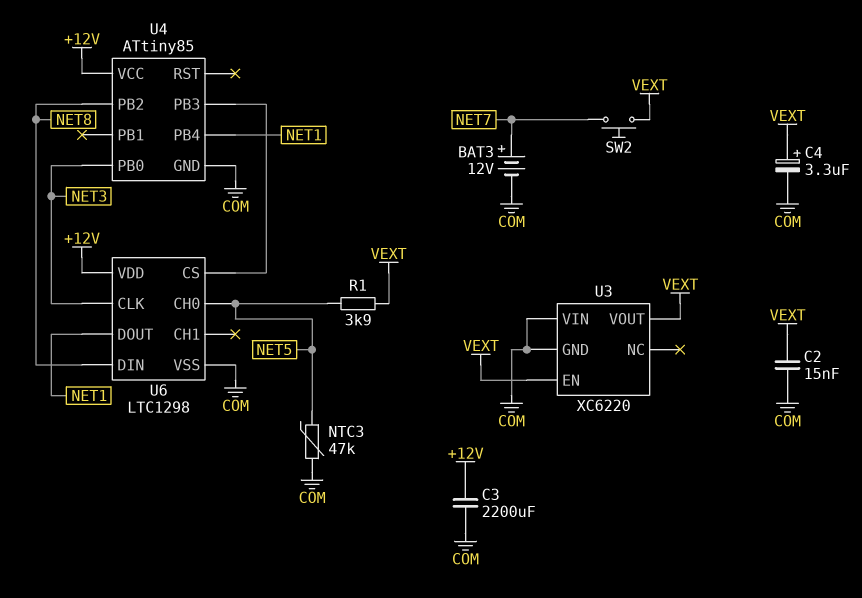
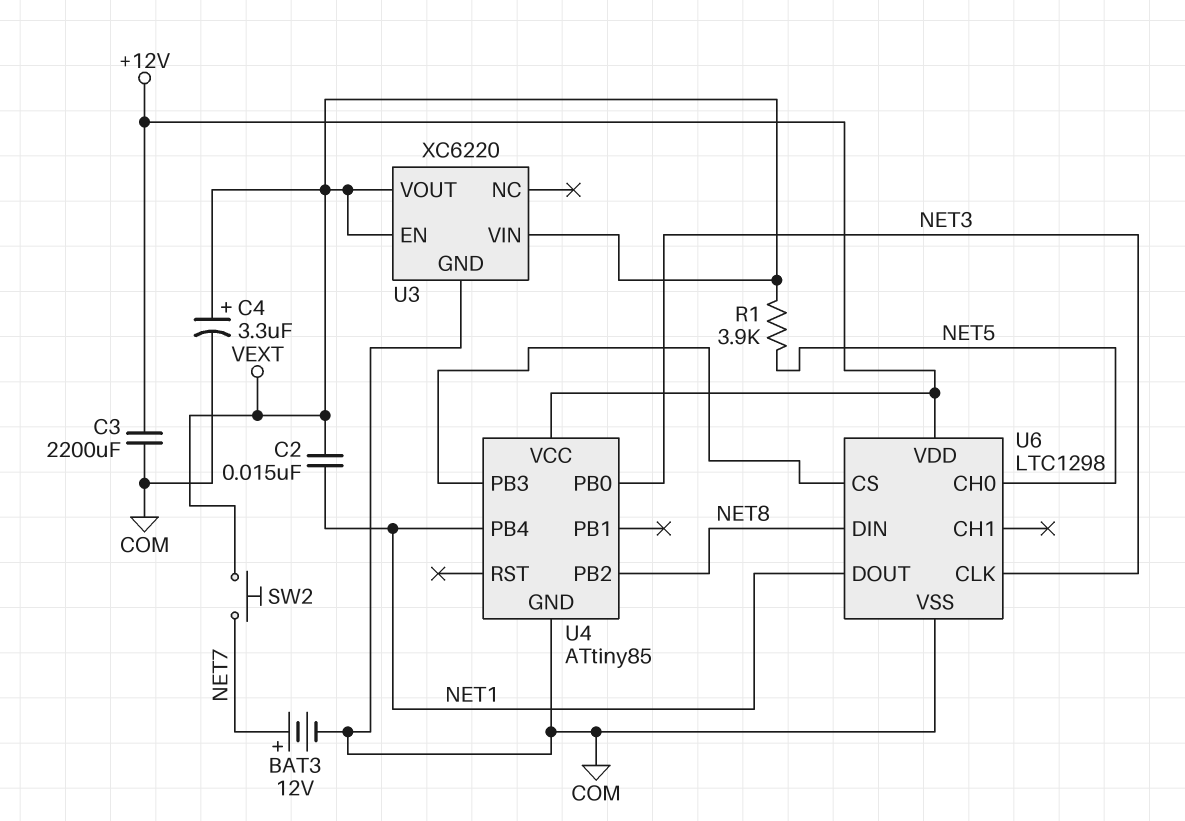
C2: 15nF (COM, VEXT) -> 15nF (NET1, VEXT)
NTC3: 47k (COM, NET5) -> none
U3 pin VIN: COM -> VEXT

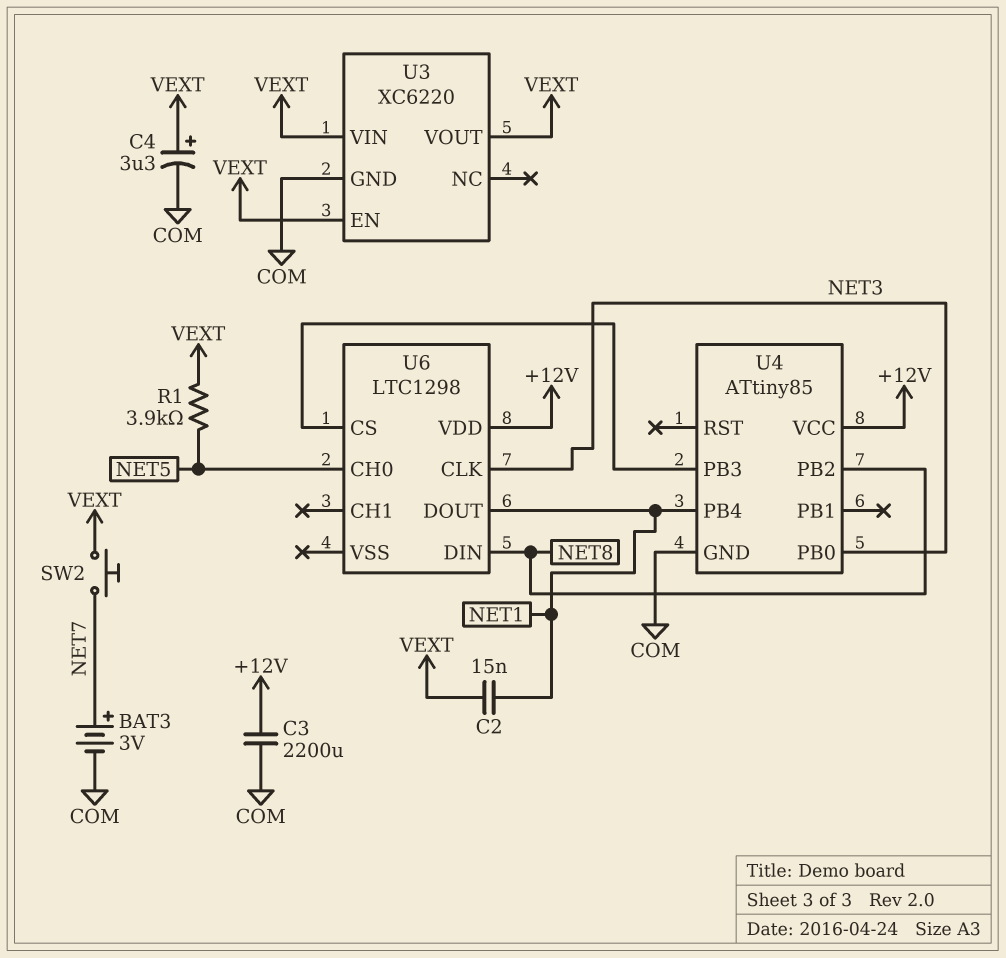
BAT3: 12V (plus NET7, minus COM) -> 3V (plus NET7, minus COM)
U6 pin VSS: COM -> none

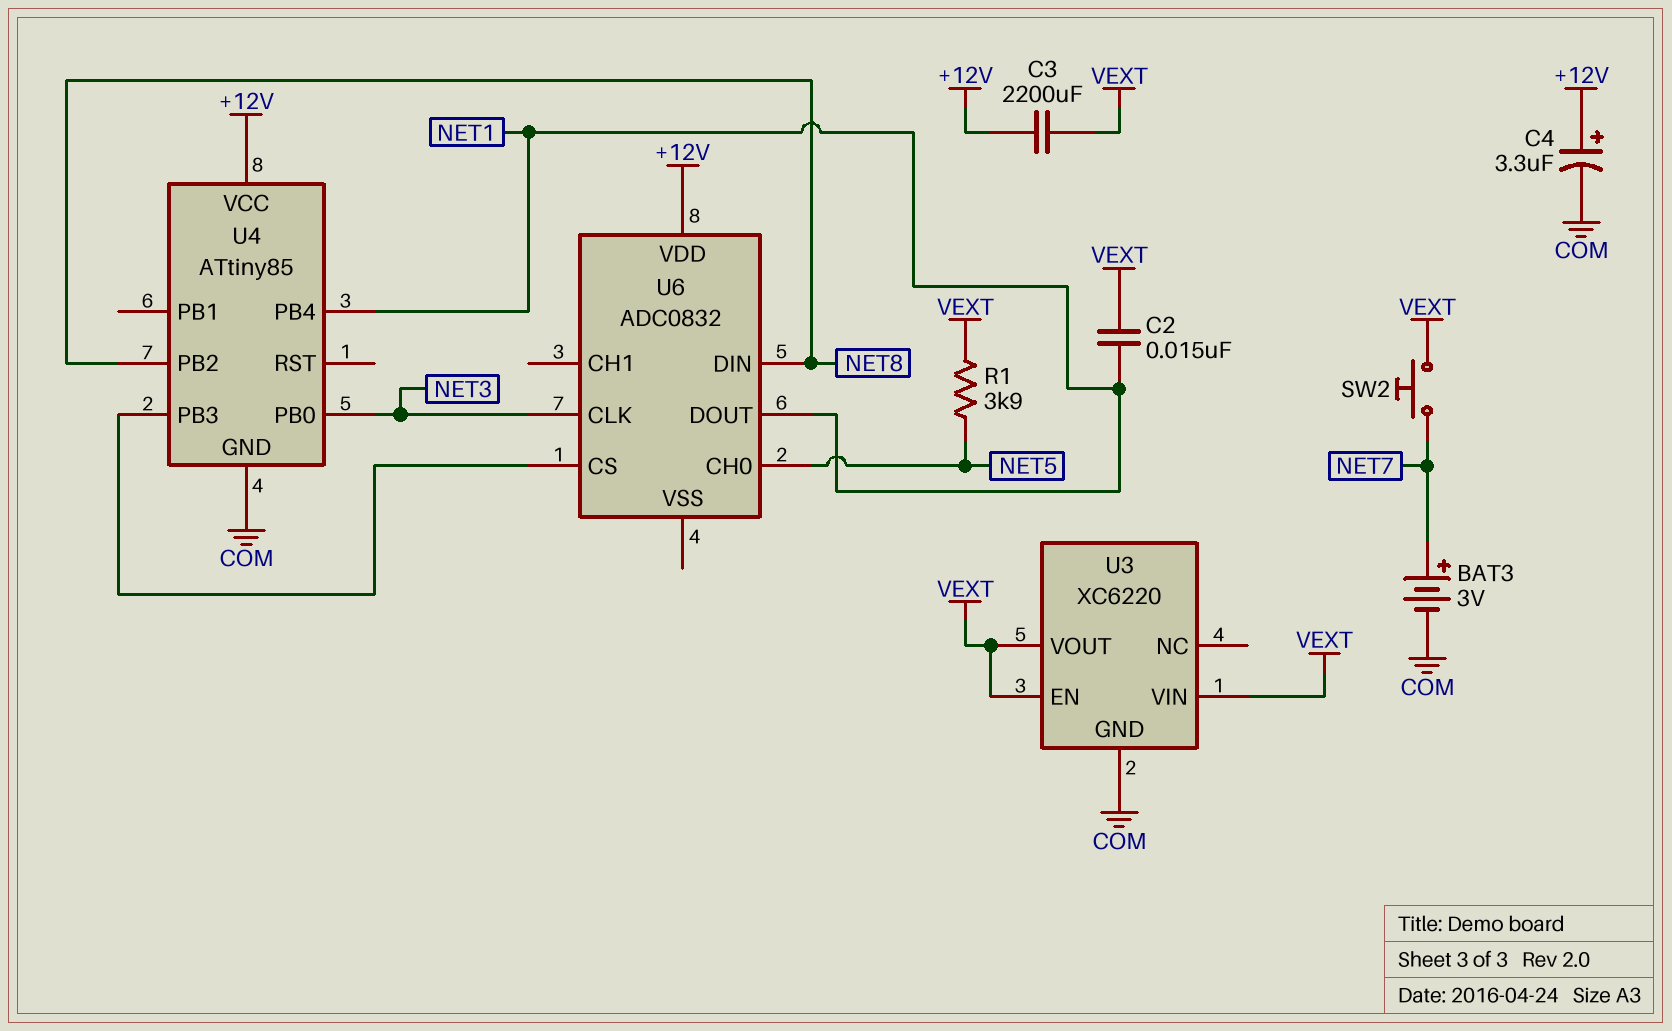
C3: 2200uF (+12V, COM) -> 2200uF (+12V, VEXT)
C4: 3.3uF (plus VEXT, minus COM) -> 3.3uF (plus +12V, minus COM)
U6: LTC1298 -> ADC0832

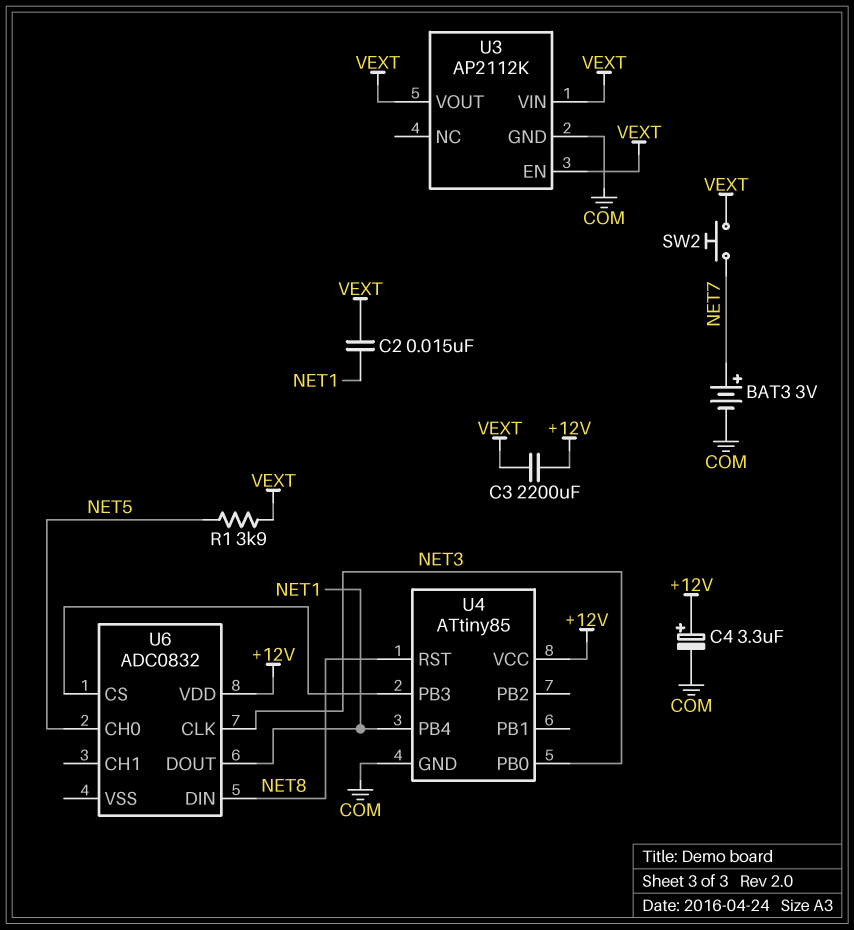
U3: XC6220 -> AP2112K
U4 pin PB2: NET8 -> none
U4 pin RST: none -> NET8

